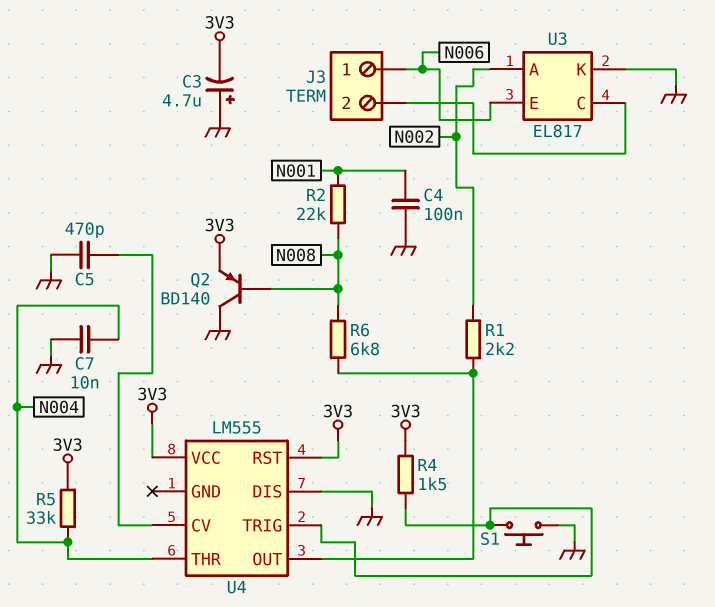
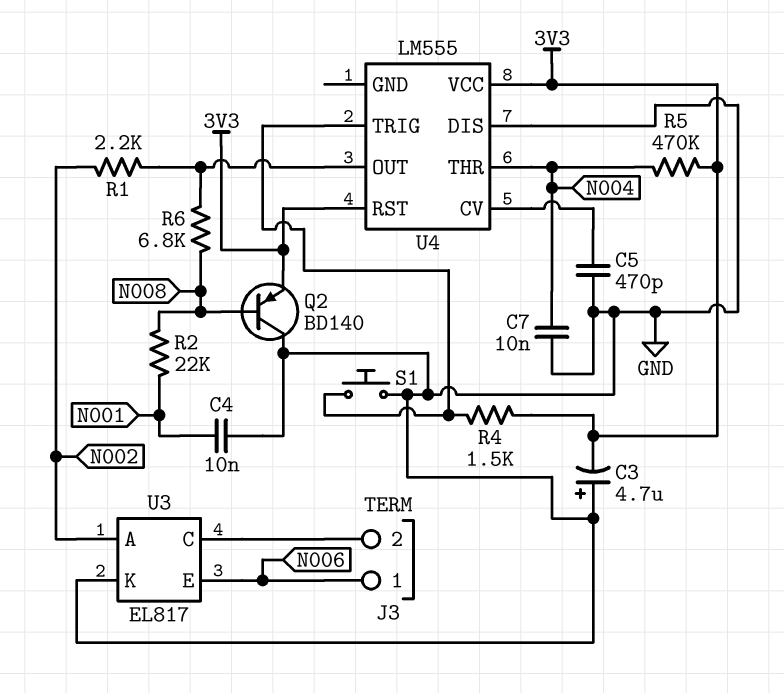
C4: 100nF (GND, N001) -> 10nF (GND, N001)
R5: 33k (3V3, N004) -> 470k (3V3, N004)

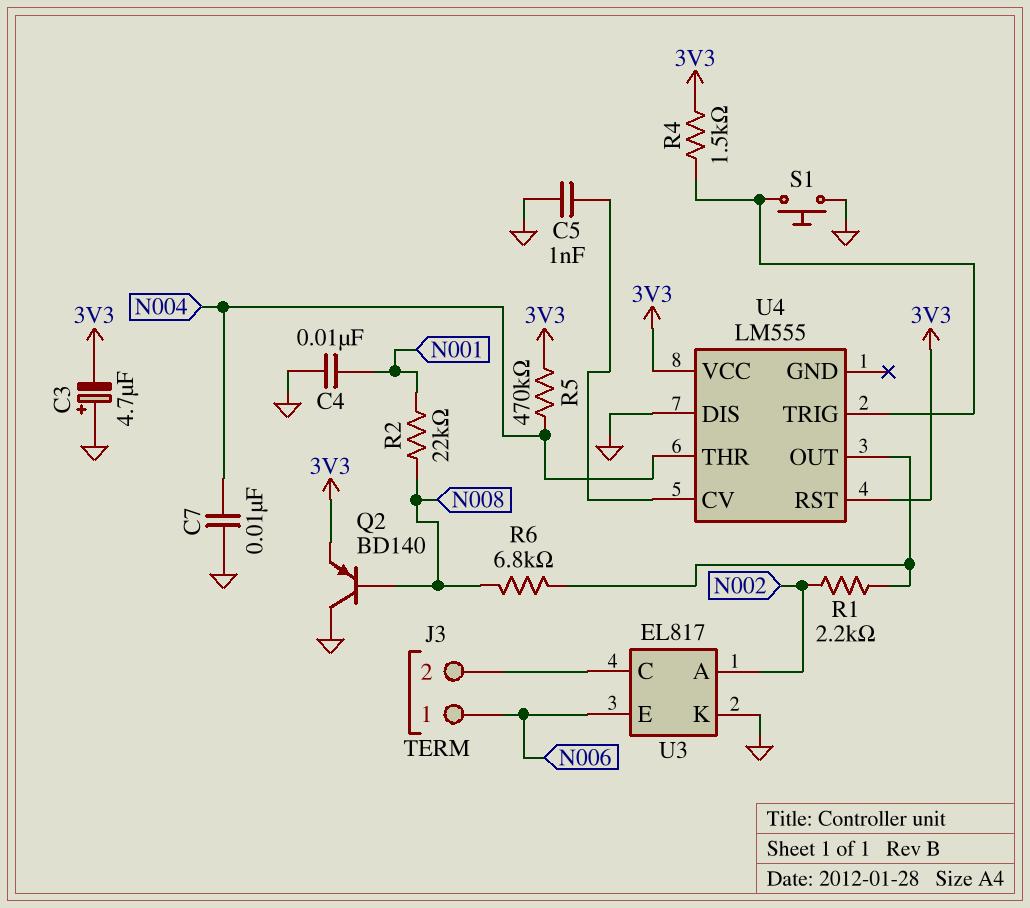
C5: 470pF (GND, U4/CV) -> 1nF (GND, U4/CV)

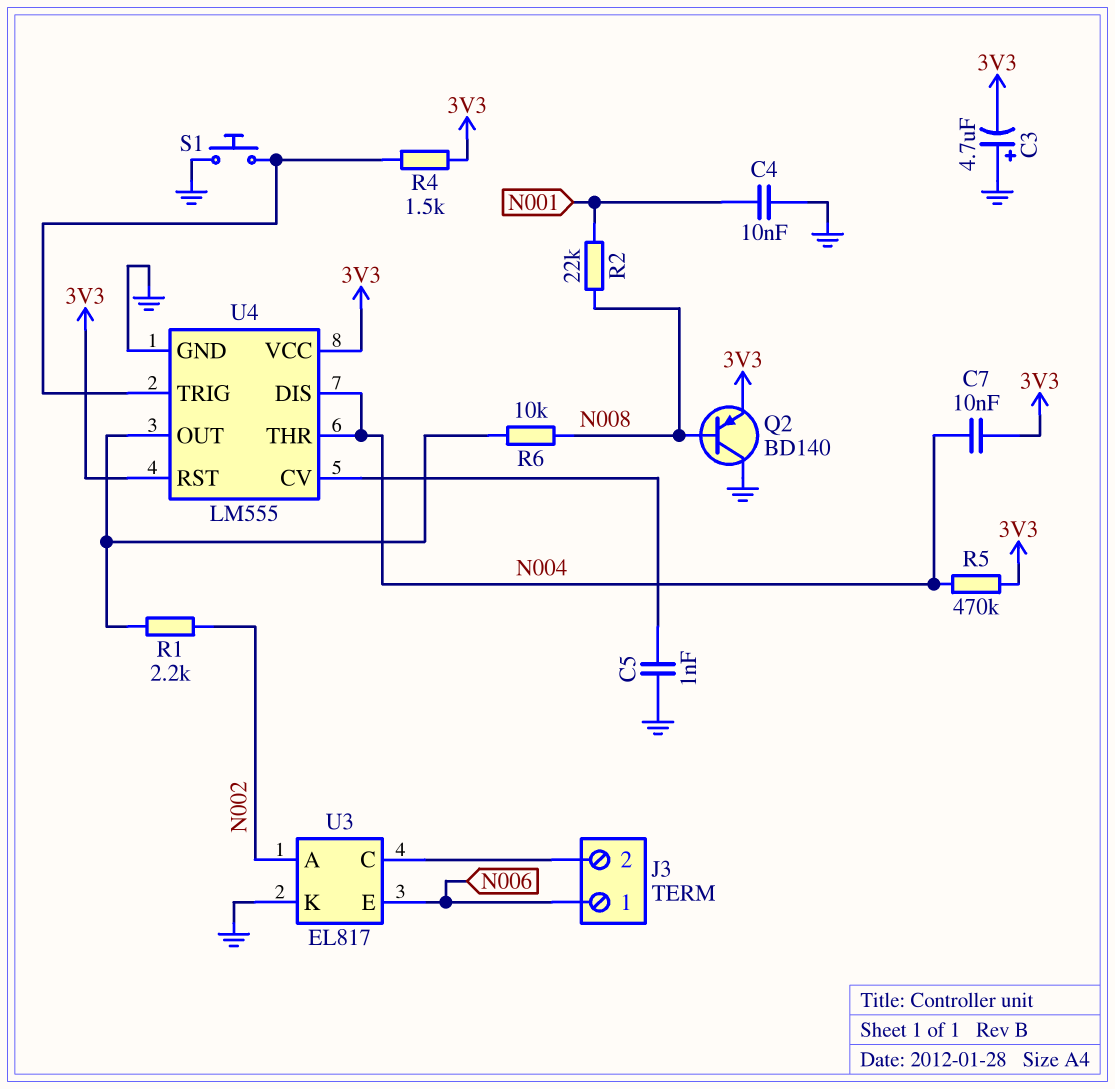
C7: 10nF (GND, N004) -> 10nF (3V3, N004)
R6: 6.8k (N008, U4/OUT) -> 10k (N008, U4/OUT)
U4 pin DIS: GND -> N004
U4 pin GND: none -> GND

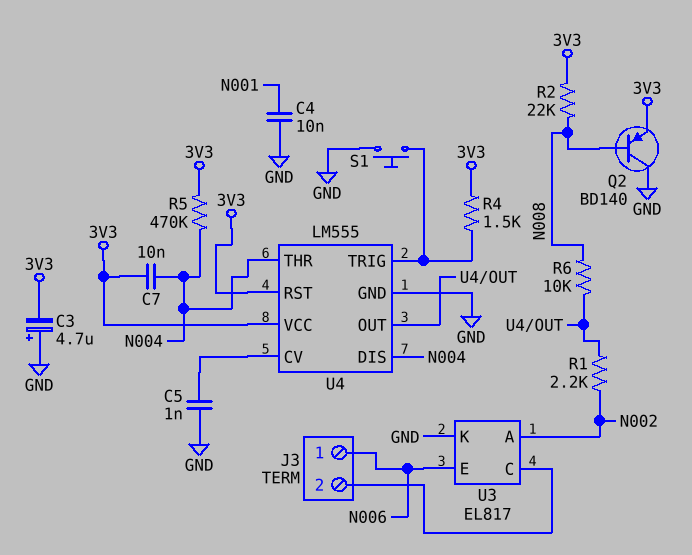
R2: 22k (N001, N008) -> 22k (3V3, N008)

